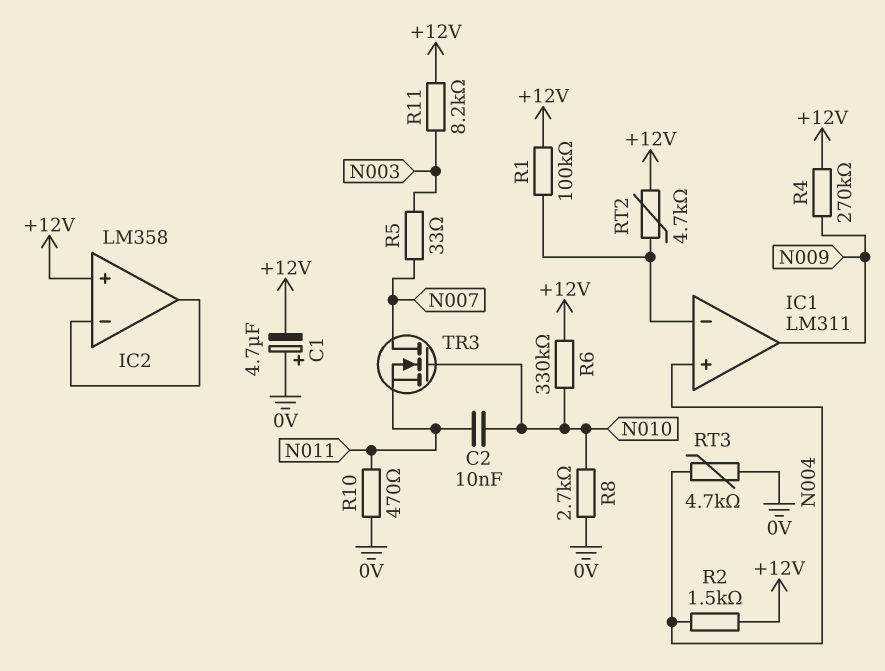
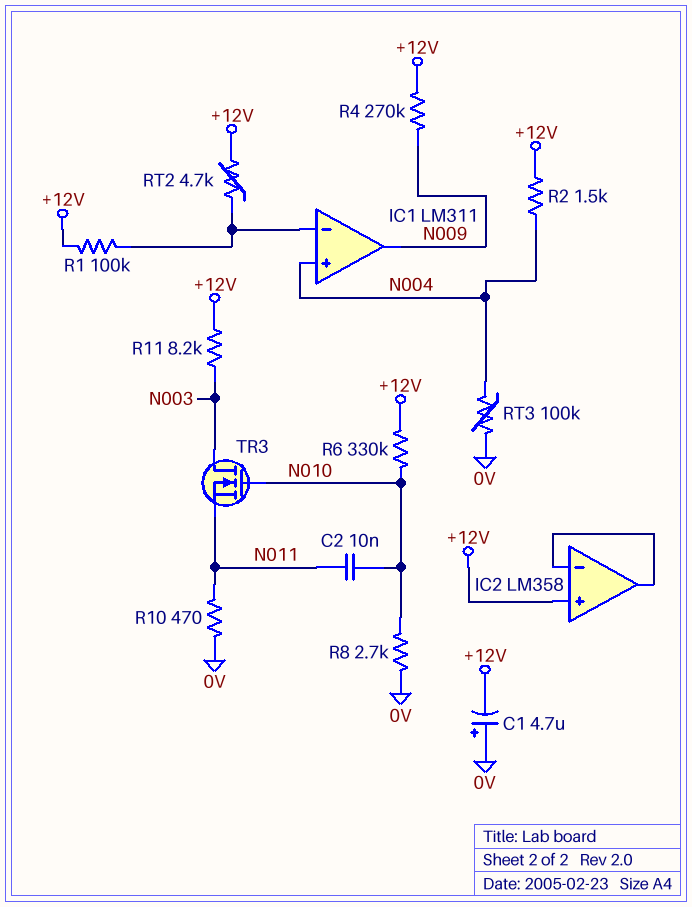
R5: 33 (N003, N007) -> none
RT3: 4.7k (0V, N004) -> 100k (0V, N004)
TR3: NMOS (G N010, D N007, S N011) -> NMOS (G N010, D N003, S N011)

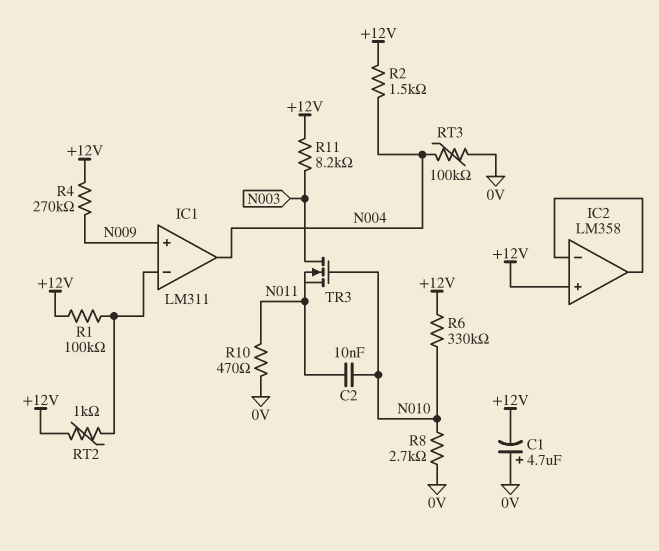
IC1 pin in+: N004 -> N009
IC1 pin out: N009 -> N004
RT2: 4.7k (+12V, IC1/in-) -> 1k (+12V, IC1/in-)

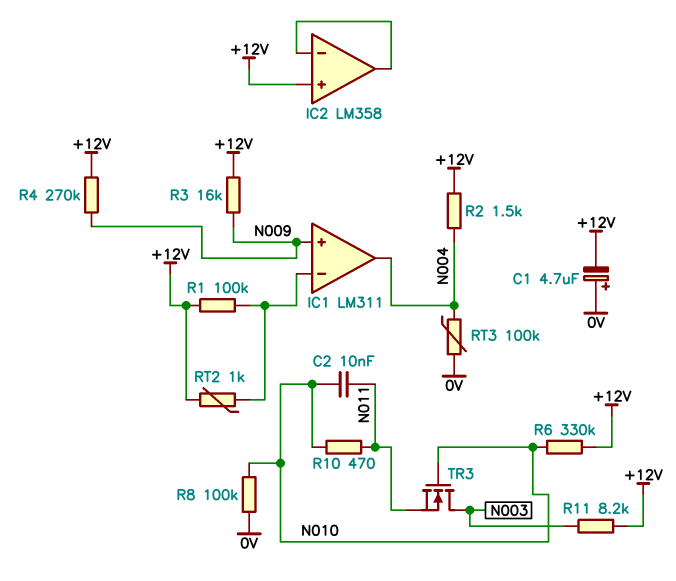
R3: none -> 16k (+12V, N009)
R8: 2.7k (0V, N010) -> 100k (0V, N010)
R10: 470 (0V, N011) -> 470 (N010, N011)

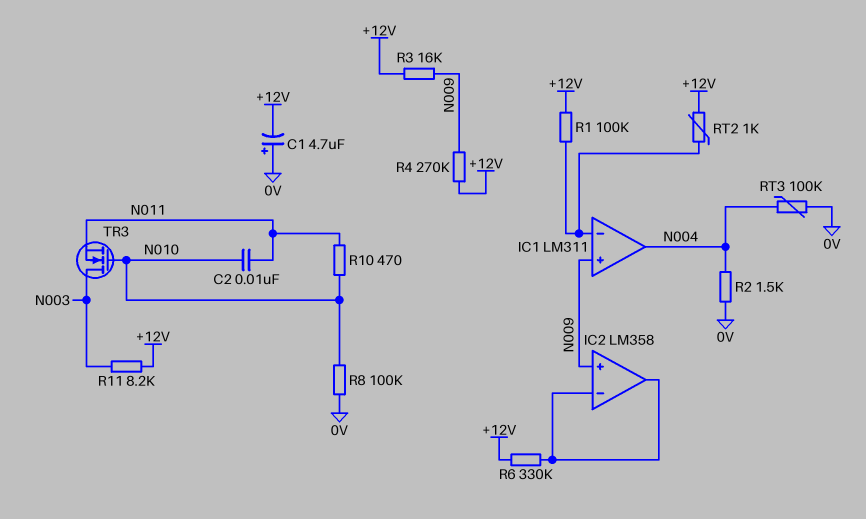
IC2 pin in+: +12V -> N009
R2: 1.5k (+12V, N004) -> 1.5k (0V, N004)
R6: 330k (+12V, N010) -> 330k (+12V, IC2/in-)

